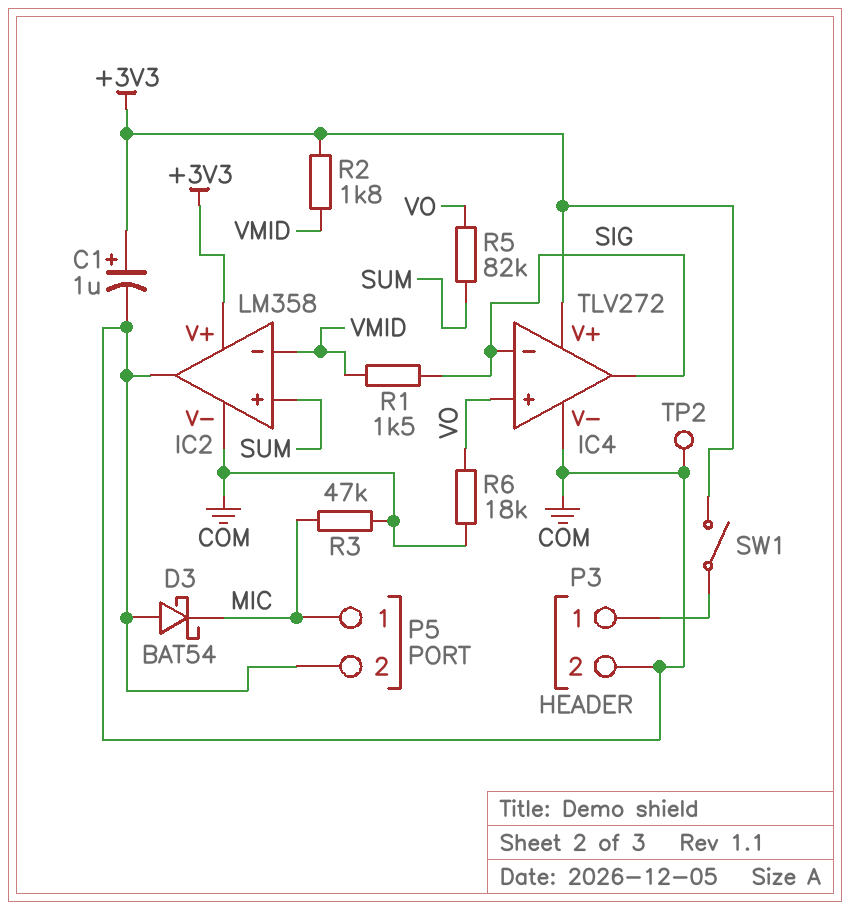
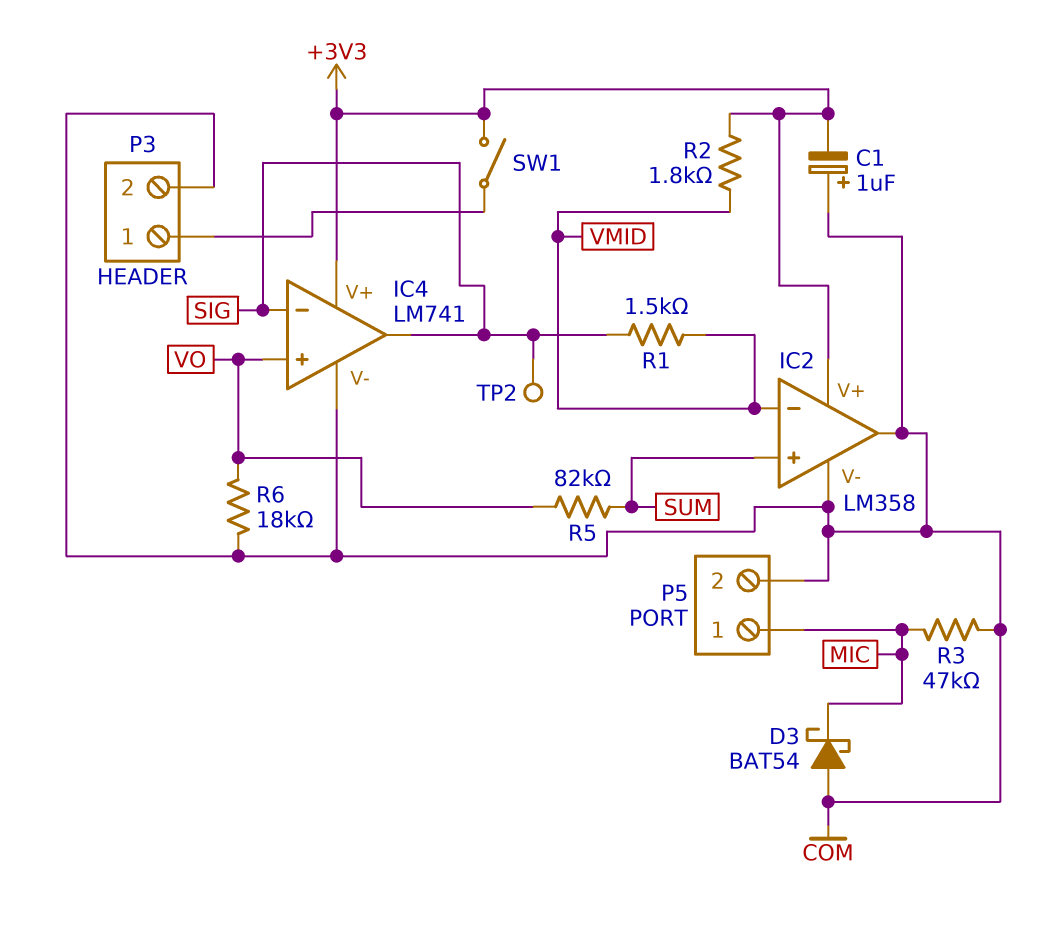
C1: 1uF (plus +3V3, minus COM) -> 1uF (plus COM, minus +3V3)
IC4: TLV272 -> LM741
TP2: test point (COM) -> test point (SIG)

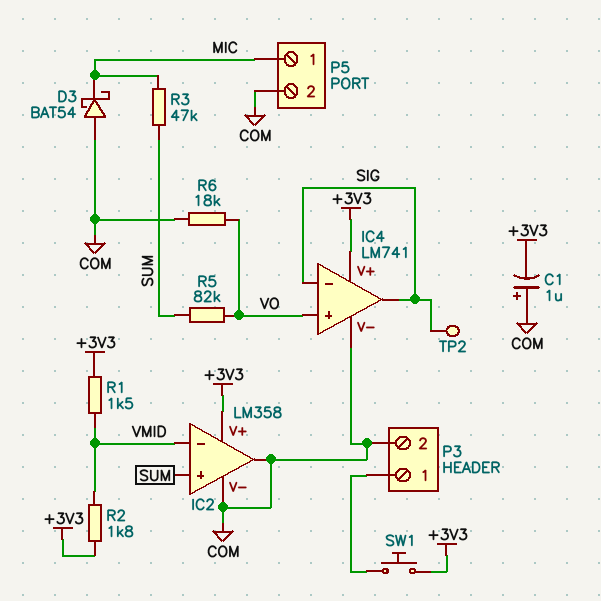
R1: 1.5k (SIG, VMID) -> 1.5k (+3V3, VMID)
R3: 47k (COM, MIC) -> 47k (MIC, SUM)
SW1: switch (+3V3, P3/1) -> button (+3V3, P3/1)

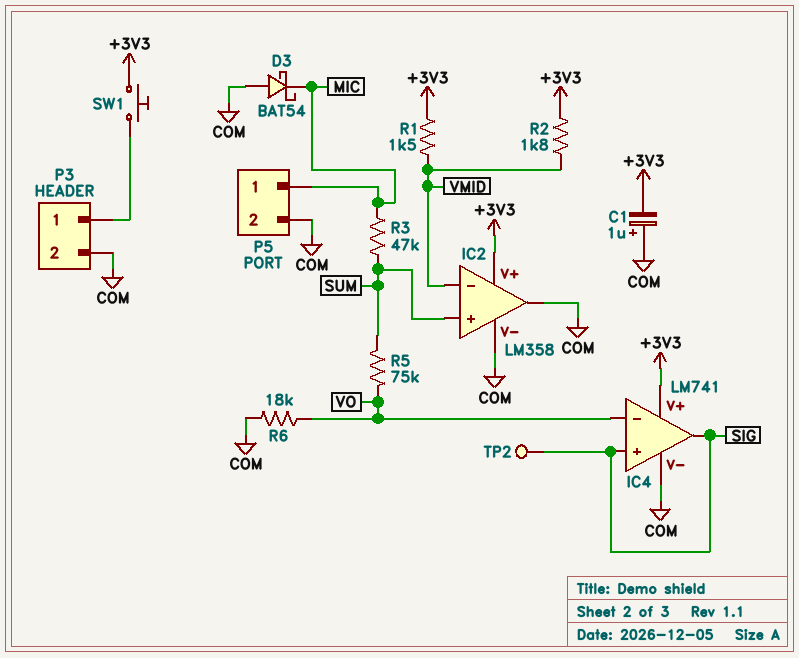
IC4 pin in+: VO -> SIG
IC4 pin in-: SIG -> VO
R5: 82k (SUM, VO) -> 75k (SUM, VO)

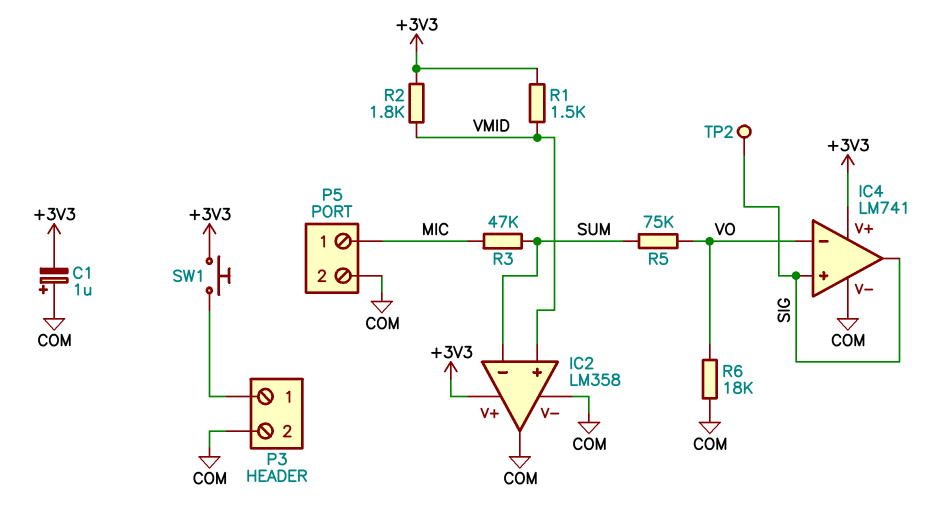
D3: schottky BAT54 (A COM, K MIC) -> none
IC2 pin in+: SUM -> VMID
IC2 pin in-: VMID -> SUM

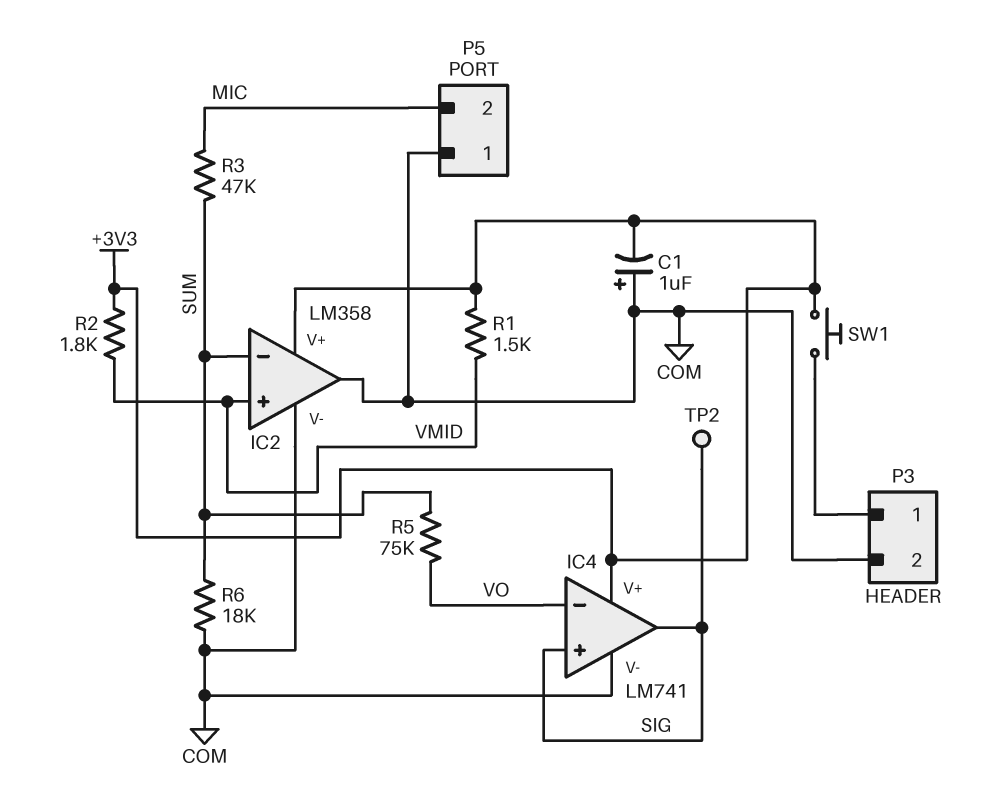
P5 pin 1: MIC -> COM
P5 pin 2: COM -> MIC
R6: 18k (COM, VO) -> 18k (COM, SUM)

